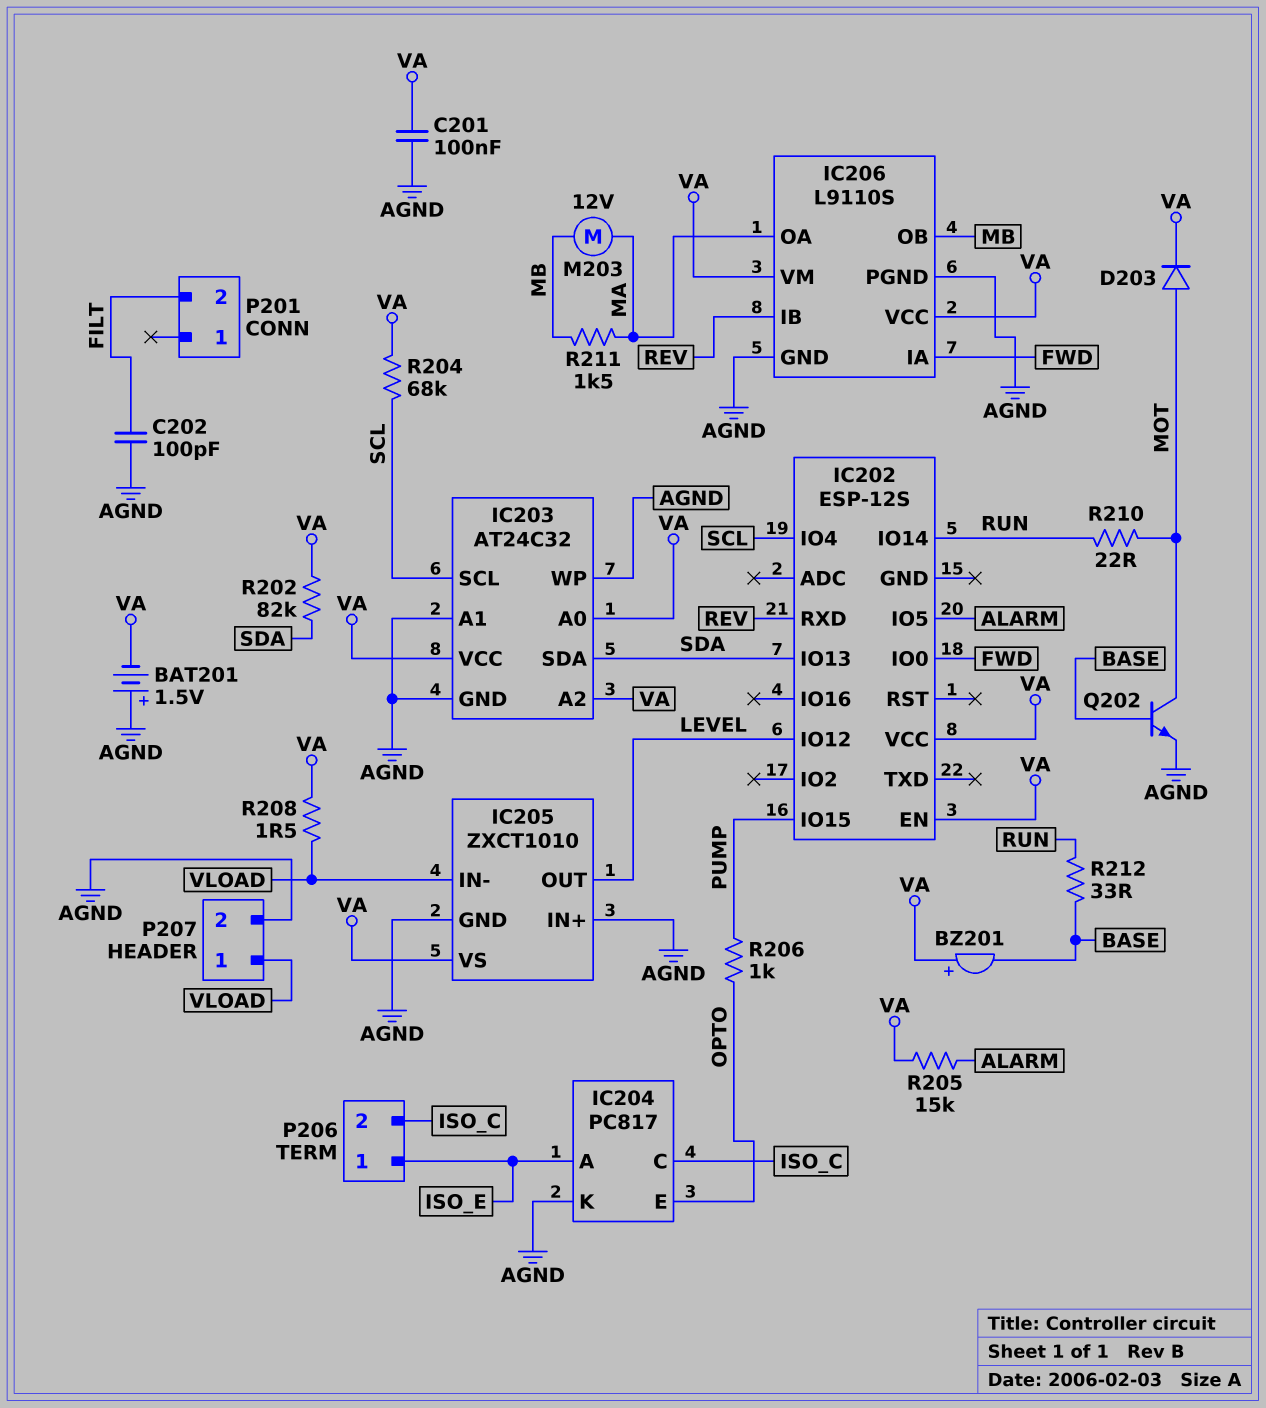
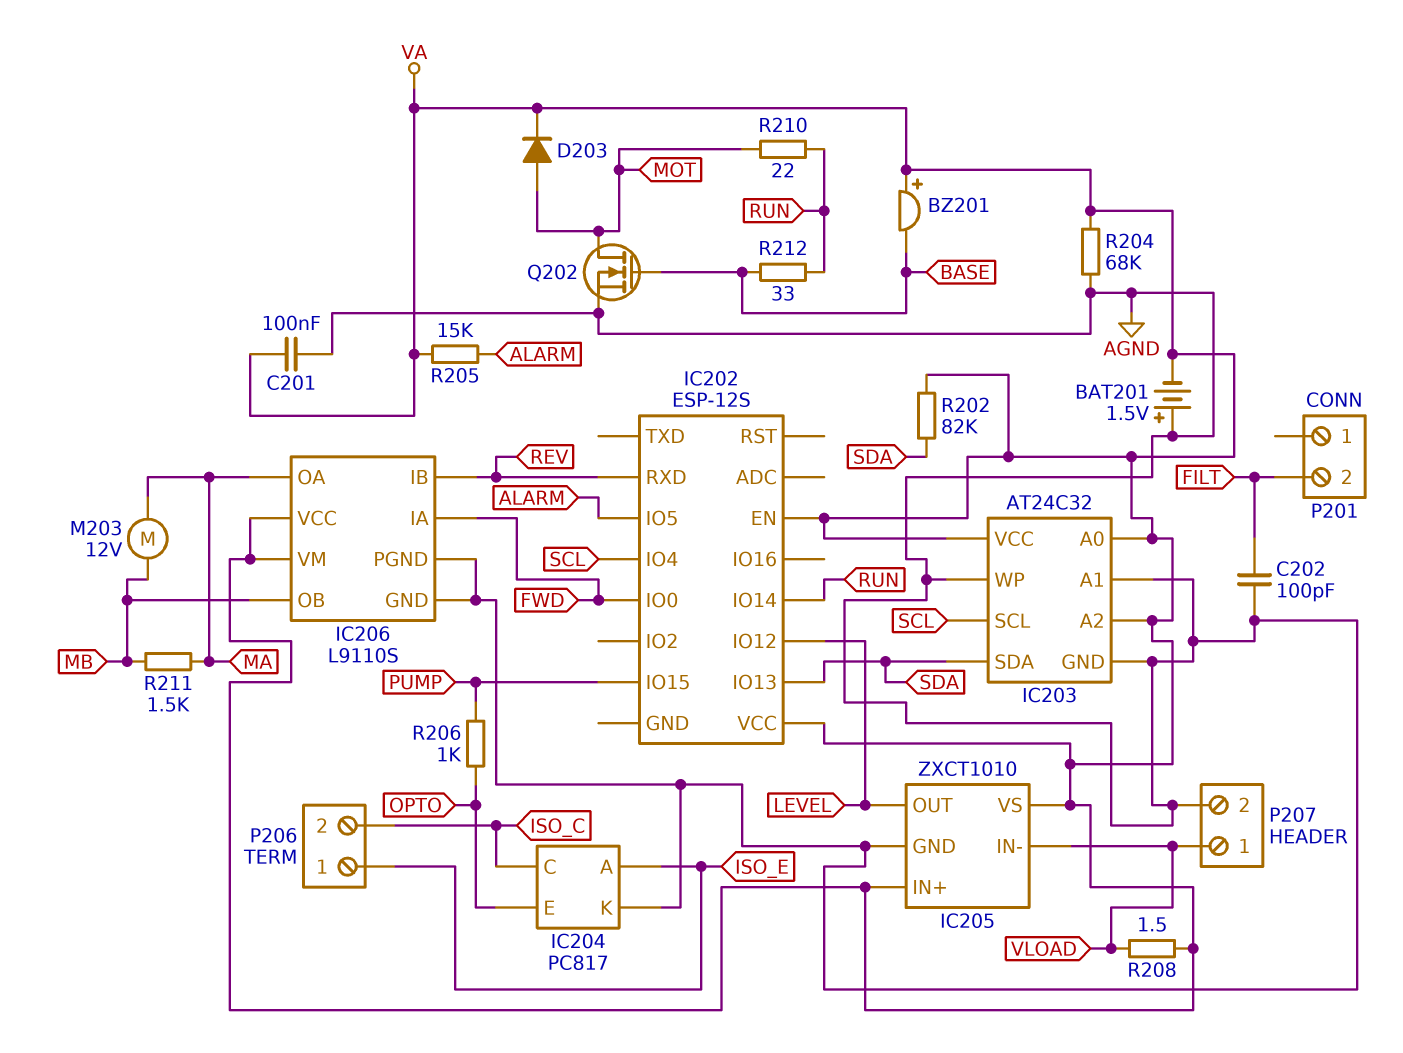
IC205 pin IN+: AGND -> VA
Q202: NPN (B BASE, C MOT, E AGND) -> NMOS (G BASE, D MOT, S AGND)
R204: 68k (SCL, VA) -> 68k (AGND, VA)

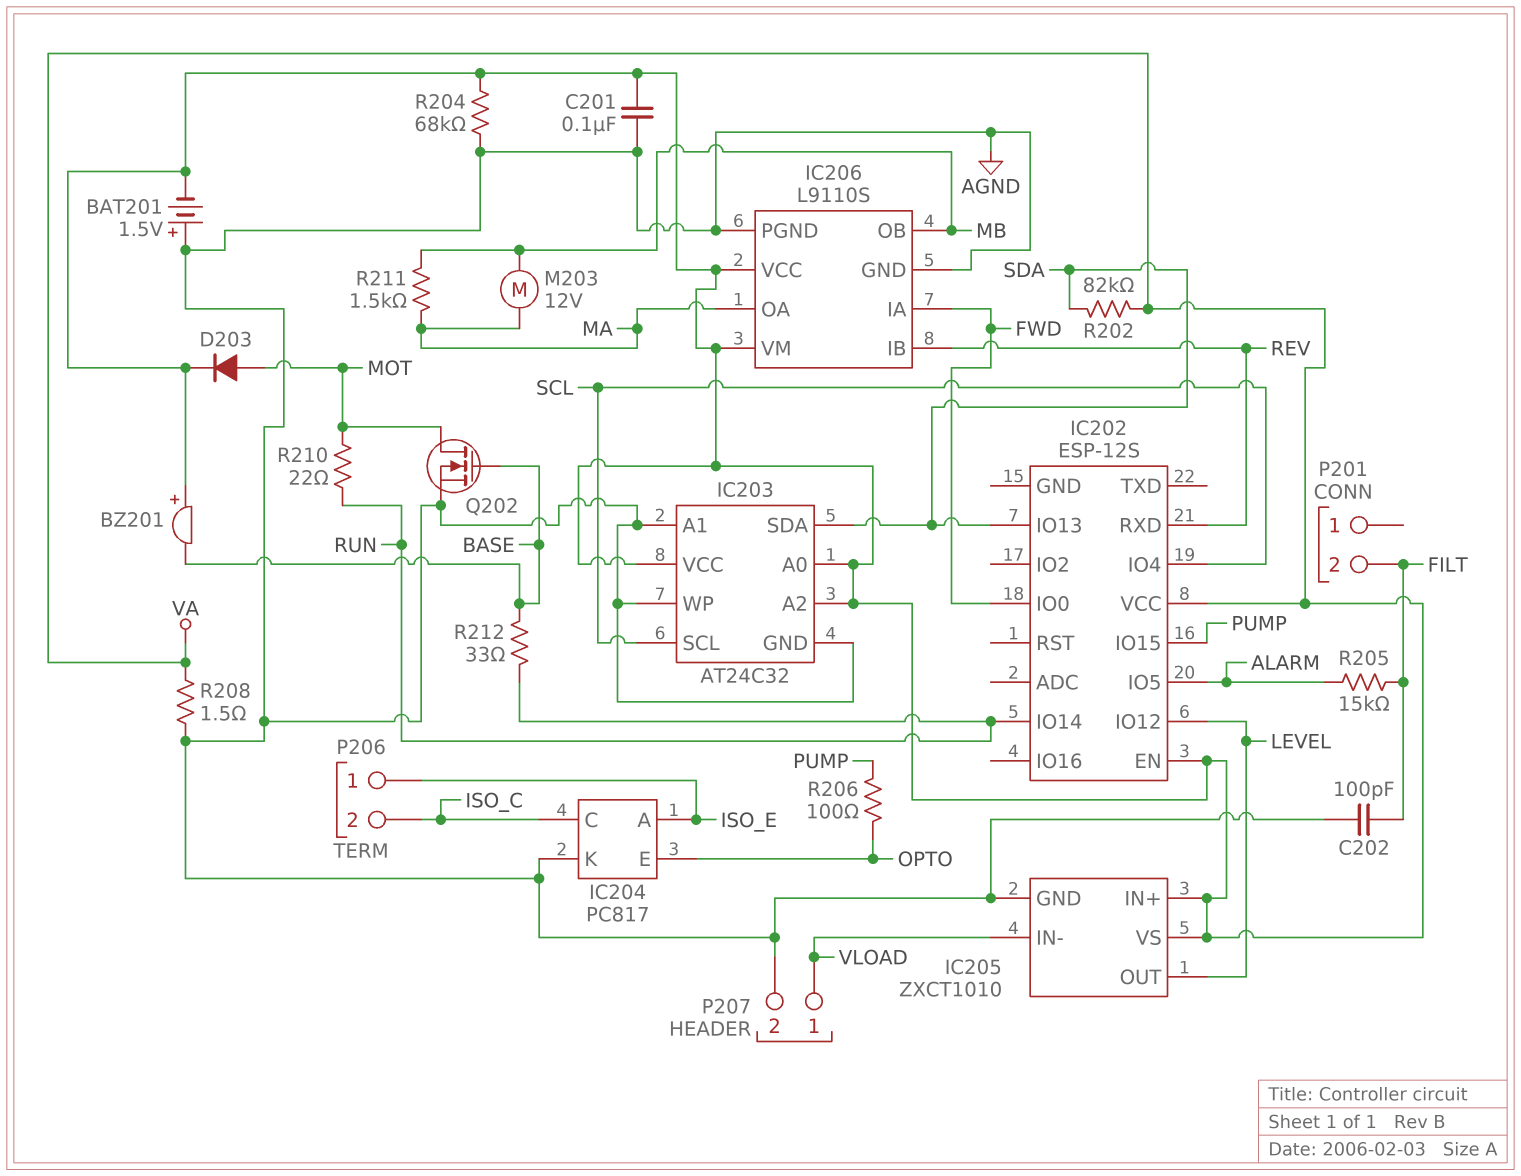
R205: 15k (ALARM, VA) -> 15k (ALARM, FILT)
R206: 1k (OPTO, PUMP) -> 100 (OPTO, PUMP)
R208: 1.5 (VA, VLOAD) -> 1.5 (AGND, VA)

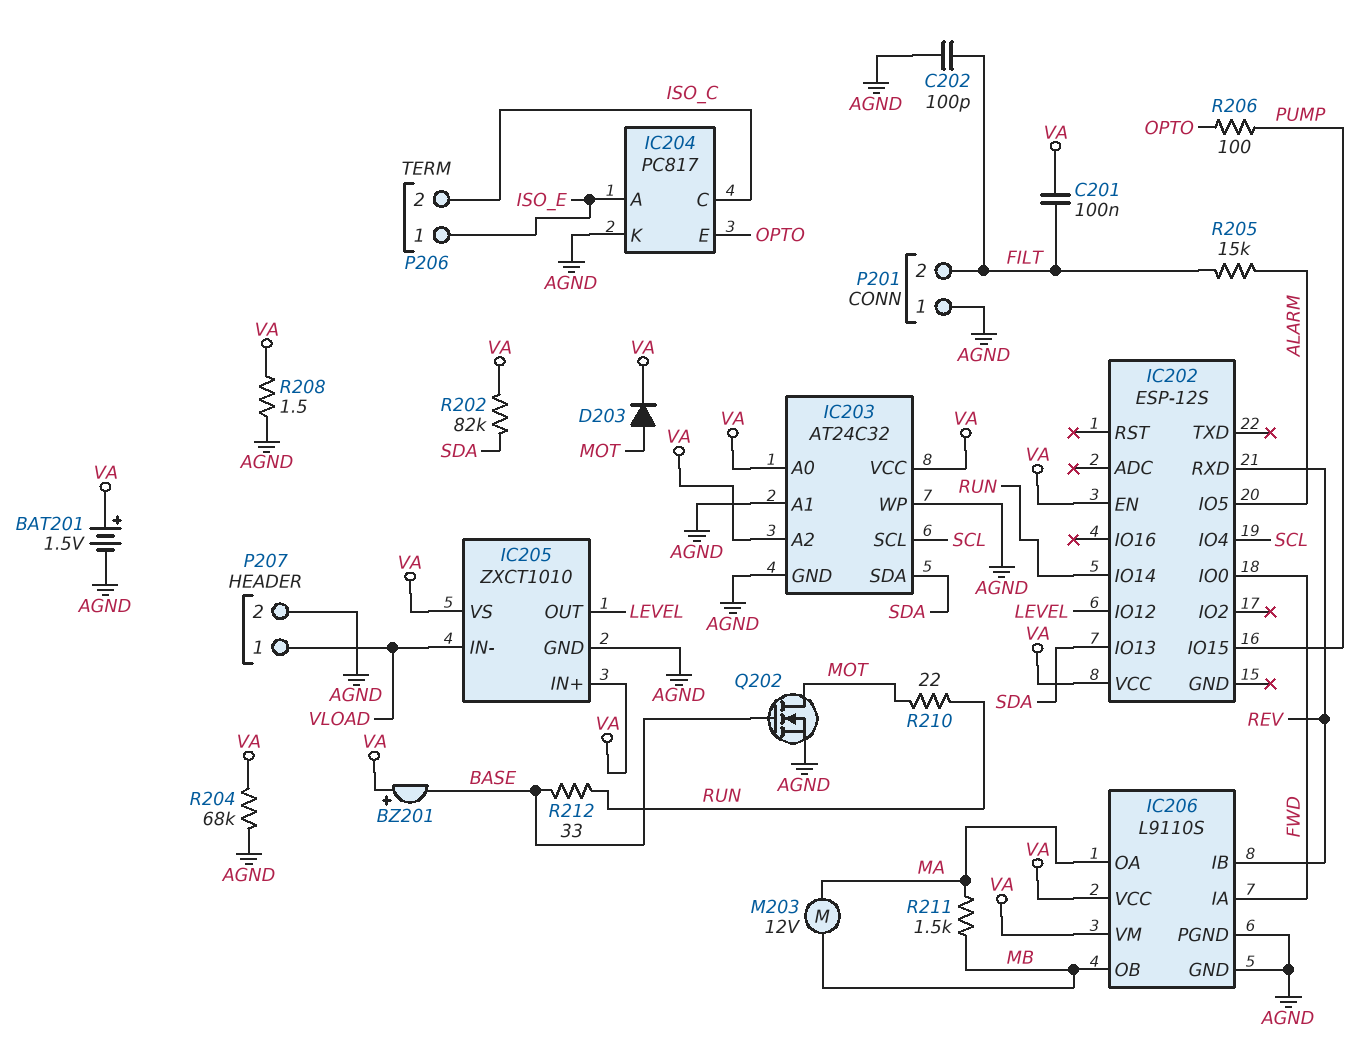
BAT201: 1.5V (plus AGND, minus VA) -> 1.5V (plus VA, minus AGND)
C201: 100nF (AGND, VA) -> 100nF (FILT, VA)
P201 pin 1: none -> AGND

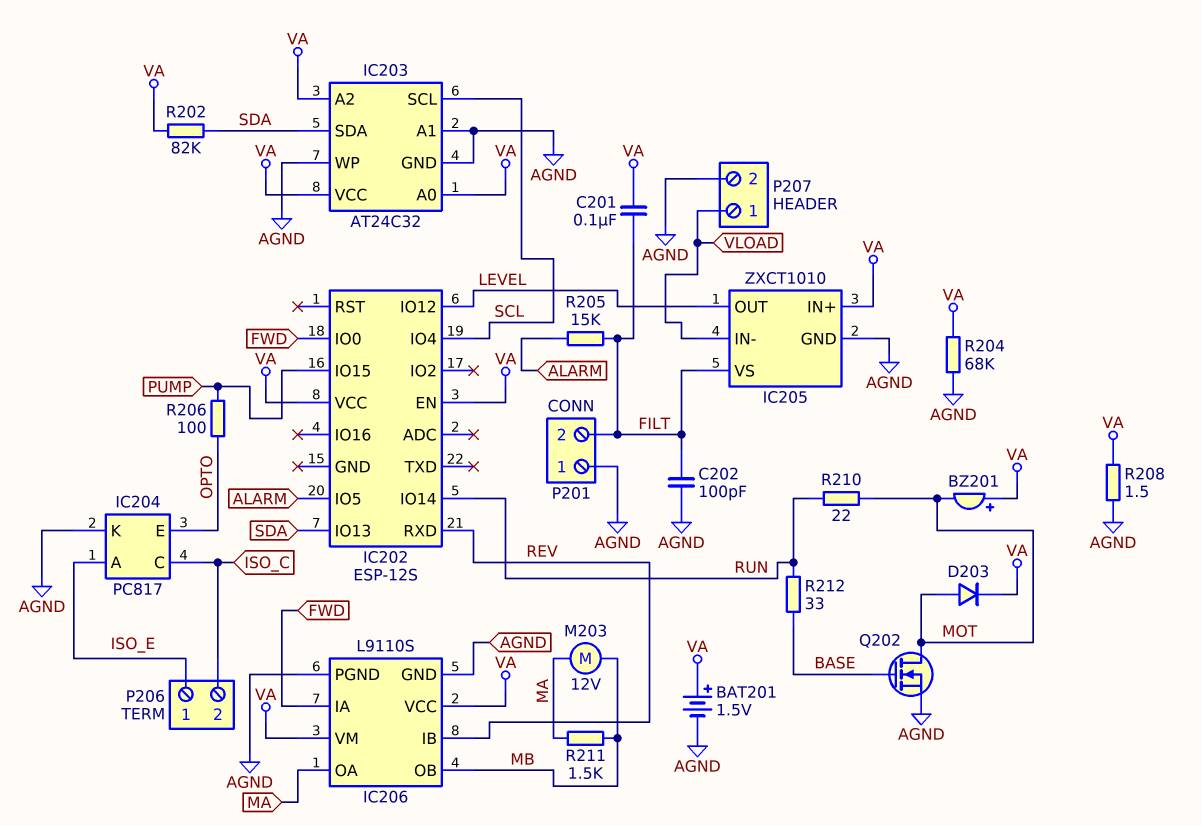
BZ201: buzzer (plus VA, minus BASE) -> buzzer (plus VA, minus MOT)
IC205 pin VS: VA -> FILT

